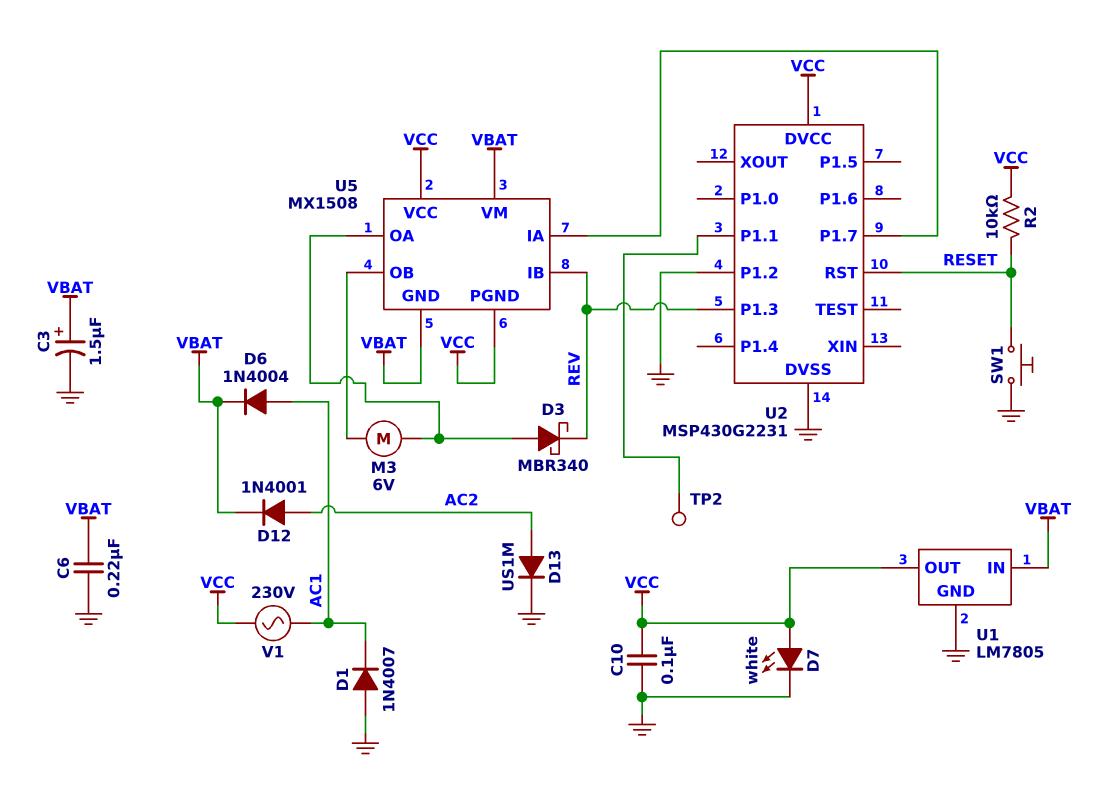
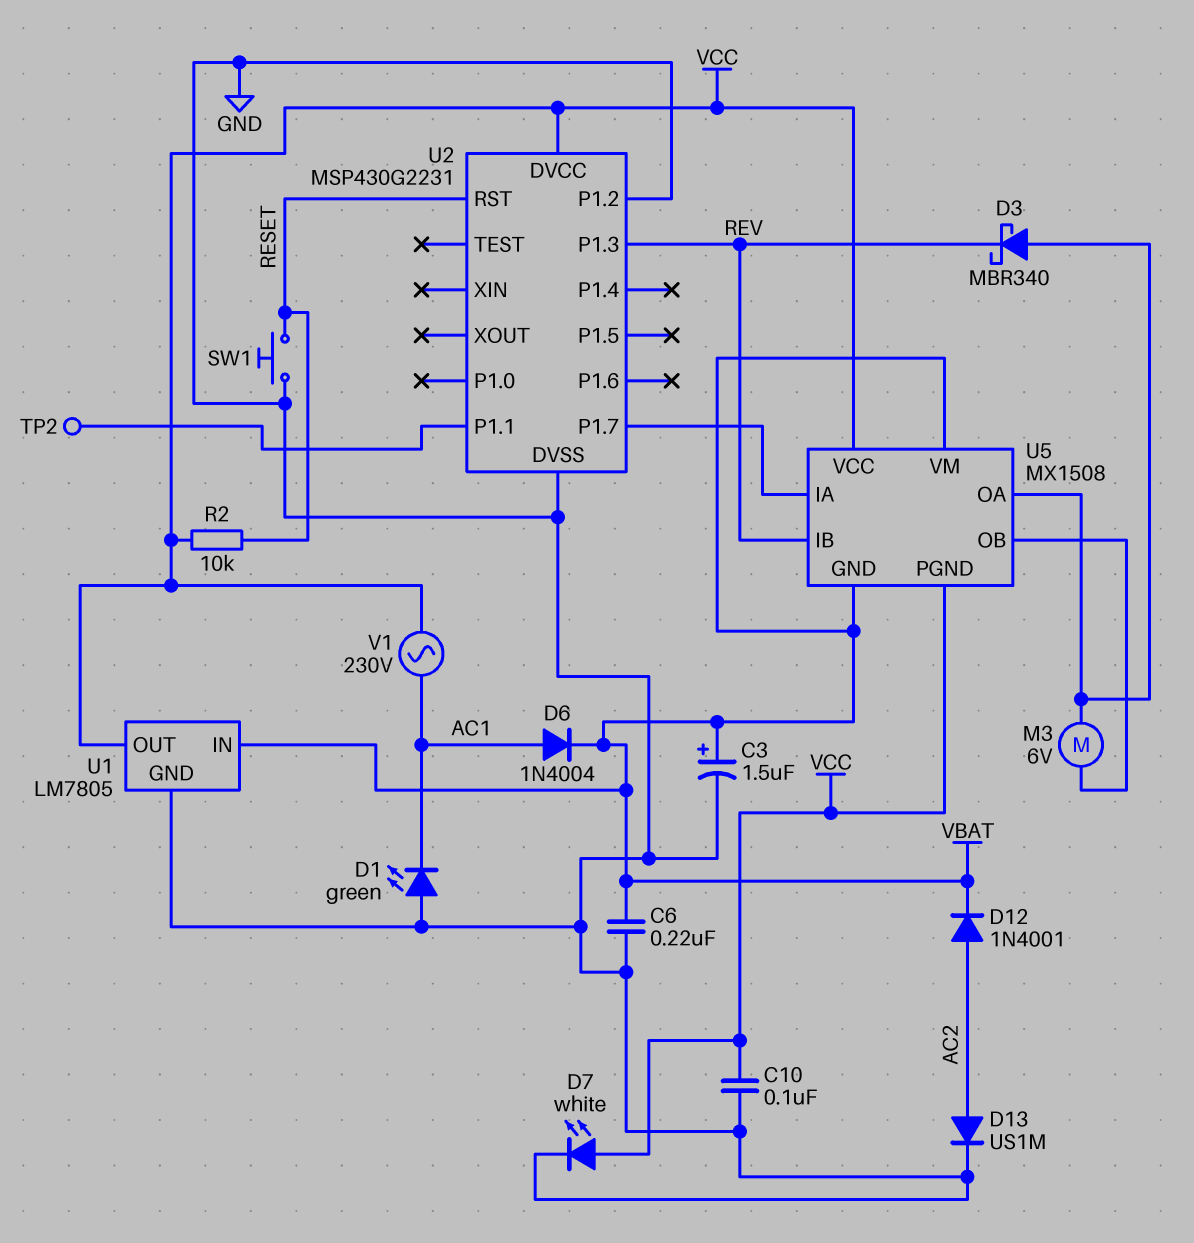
D1: diode 1N4007 (A GND, K AC1) -> LED green (A GND, K AC1)

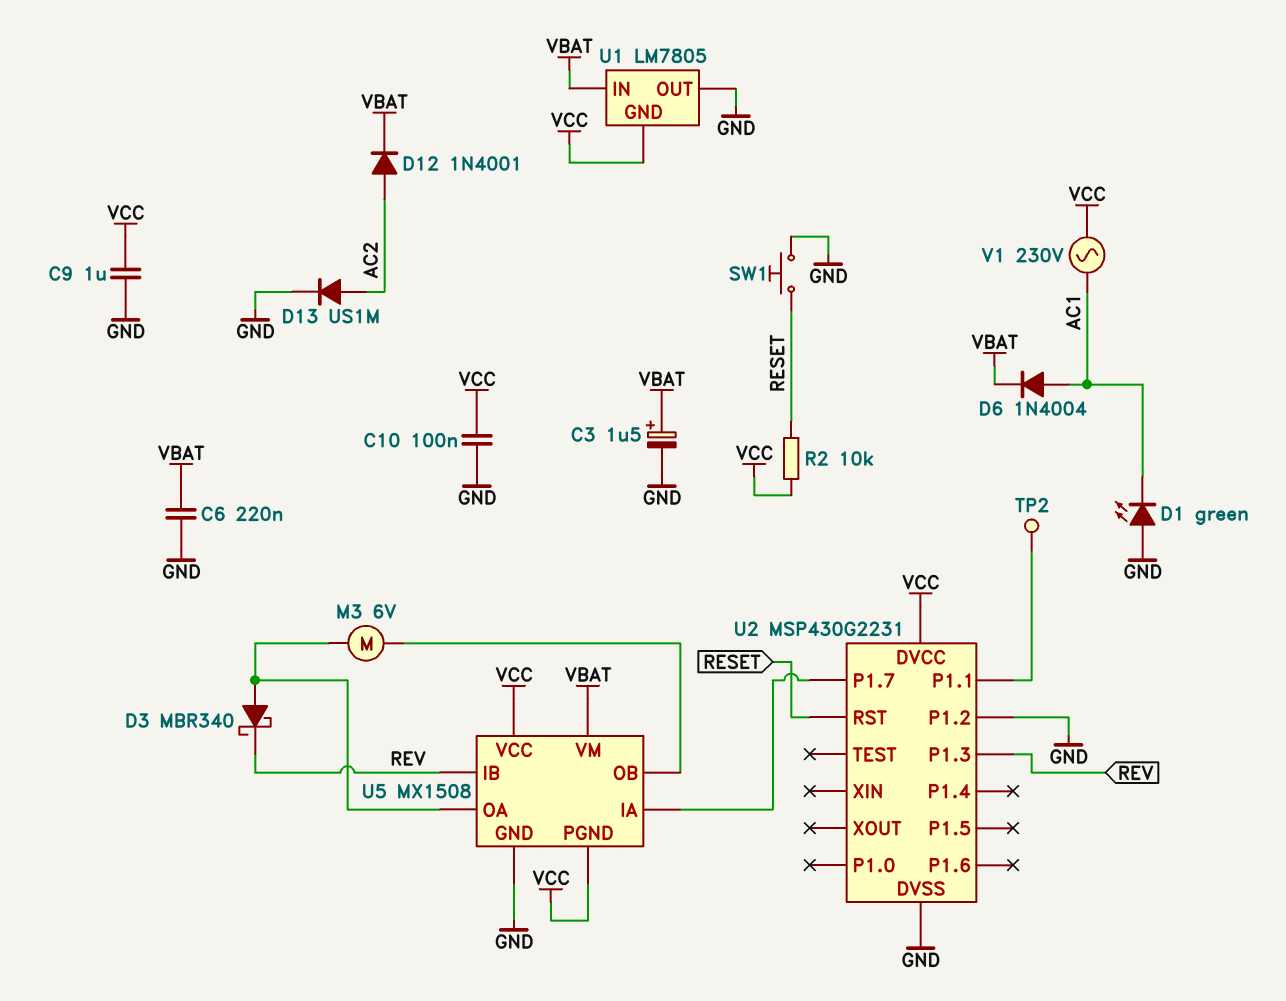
C9: none -> 1uF (GND, VCC)
D7: LED white (A VCC, K GND) -> none
U1 pin GND: GND -> VCC
U1 pin OUT: VCC -> GND
U5 pin GND: VBAT -> GND

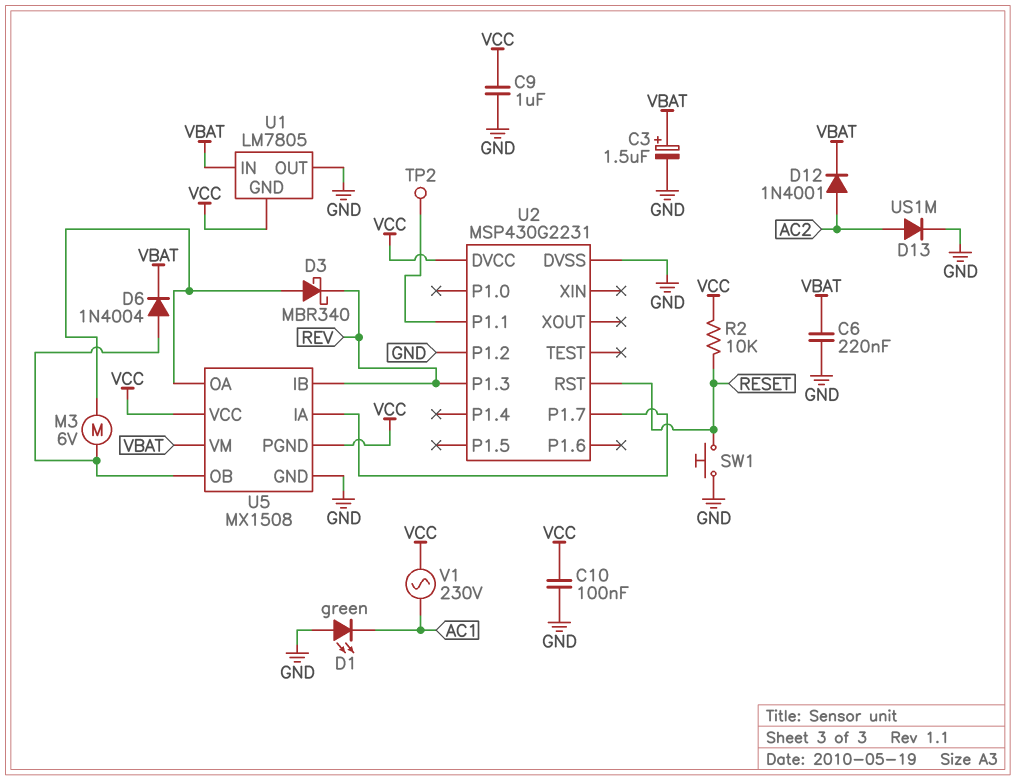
D6: diode 1N4004 (A AC1, K VBAT) -> diode 1N4004 (A U5/OB, K VBAT)

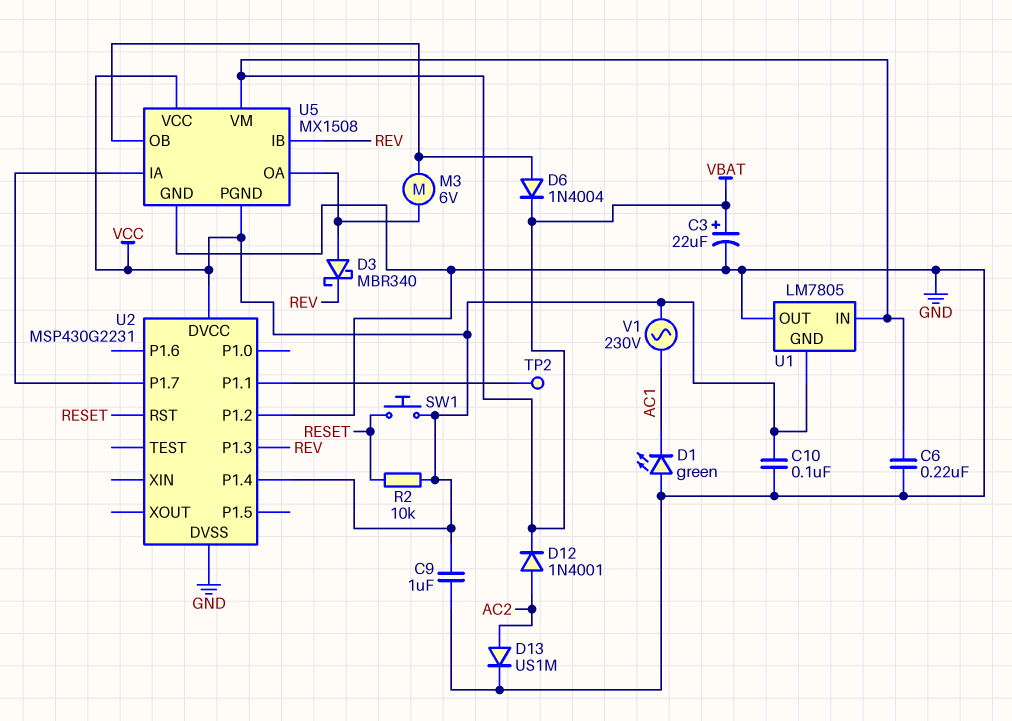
C3: 1.5uF (plus VBAT, minus GND) -> 22uF (plus VBAT, minus GND)
SW1: button (GND, RESET) -> button (RESET, VCC)
U2 pin P1.4: none -> VCC

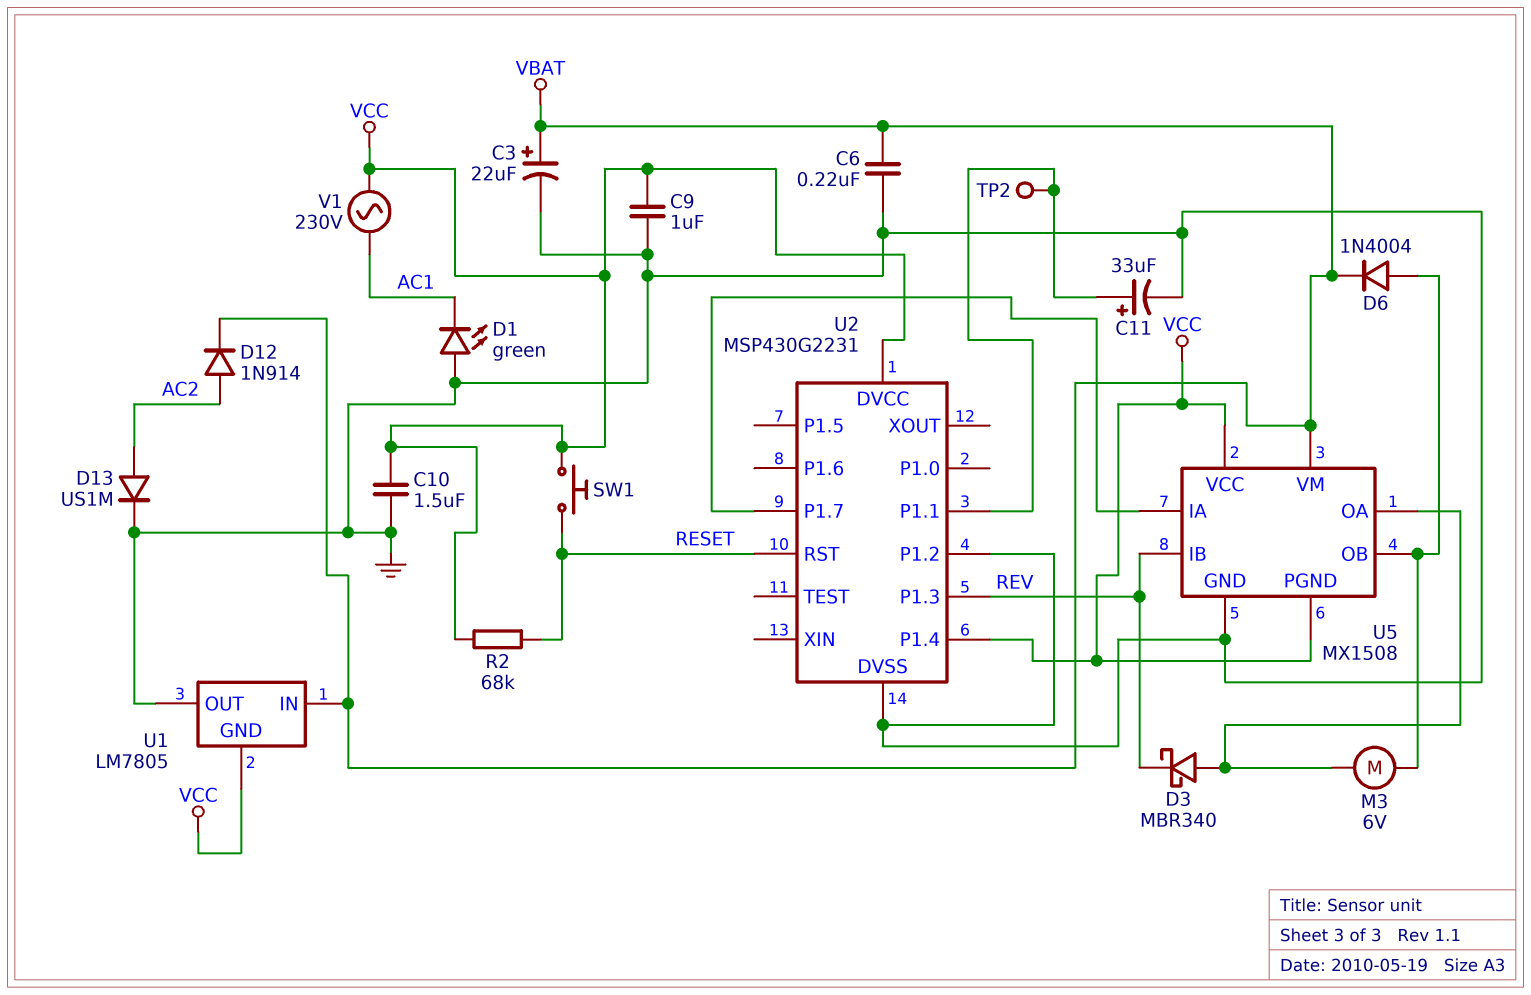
C10: 100nF (GND, VCC) -> 1.5uF (GND, VCC)
C11: none -> 33uF (plus U2/P1.1, minus GND)
D12: diode 1N4001 (A AC2, K VBAT) -> diode 1N914 (A AC2, K VBAT)
R2: 10k (RESET, VCC) -> 68k (RESET, VCC)

